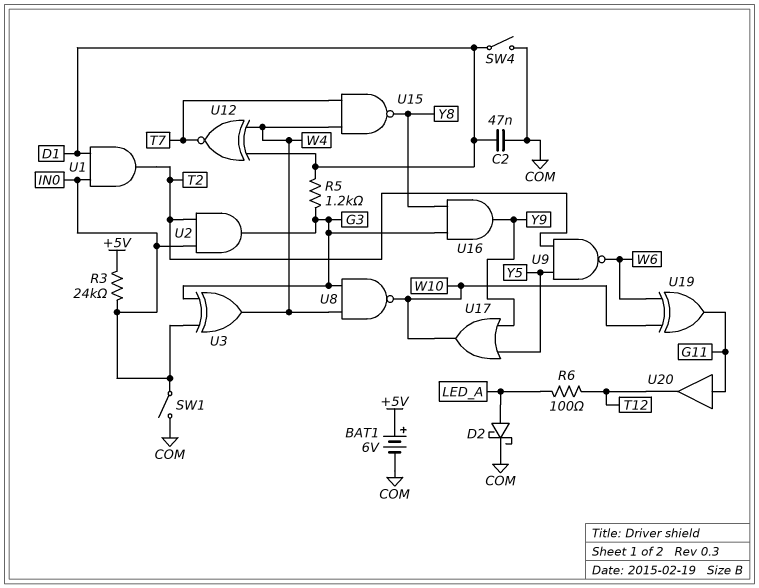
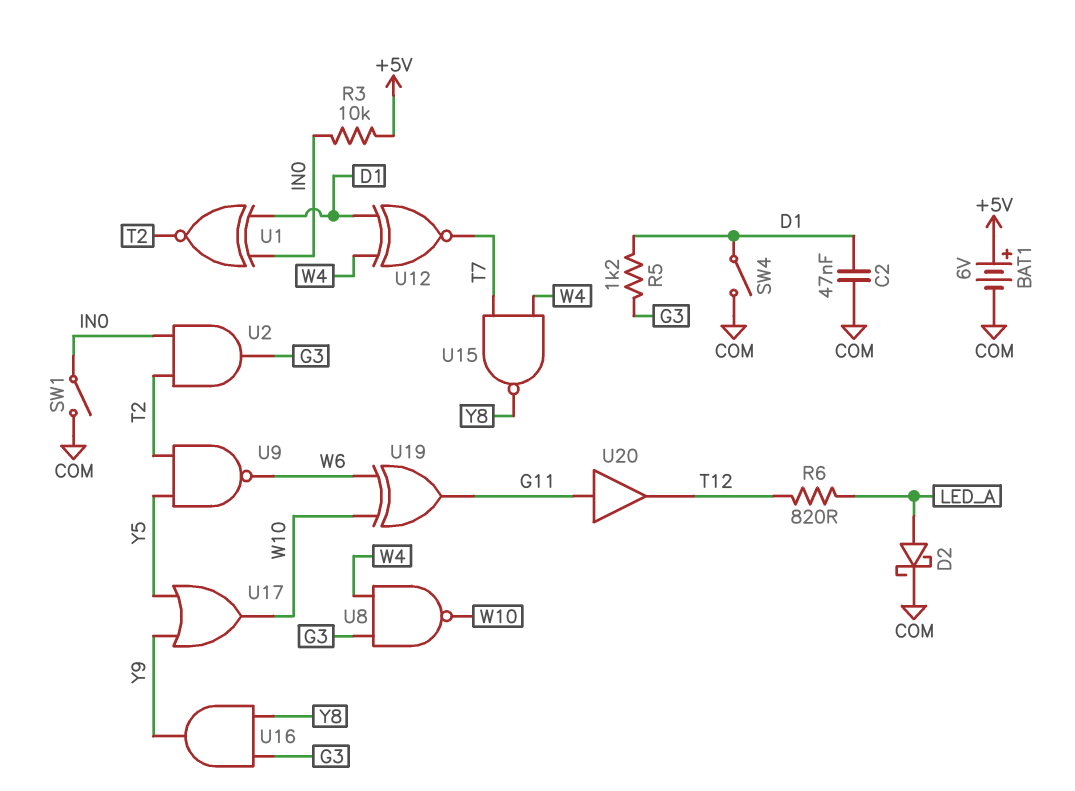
R3: 24k (+5V, IN0) -> 10k (+5V, IN0)
R6: 100 (LED_A, T12) -> 820 (LED_A, T12)
U1: AND (in D1, in IN0, out T2) -> XNOR (in D1, in IN0, out T2)
U3: XOR (in G3, in IN0, out W4) -> none

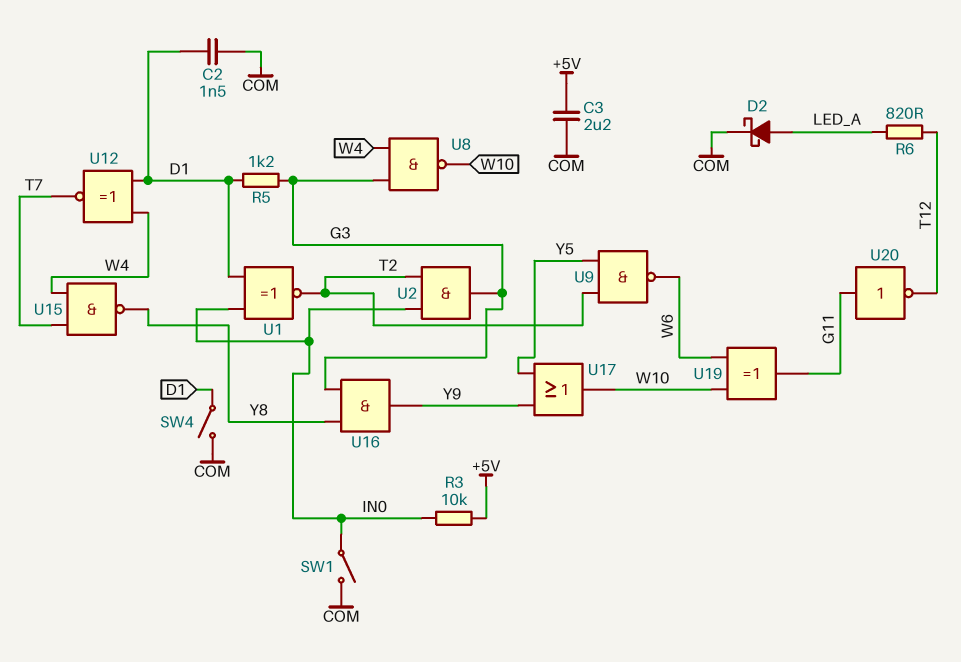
BAT1: 6V (plus +5V, minus COM) -> none
C2: 47nF (COM, D1) -> 1.5nF (COM, D1)
C3: none -> 2.2uF (+5V, COM)
U20: buffer (in G11, out T12) -> NOT (in G11, out T12)

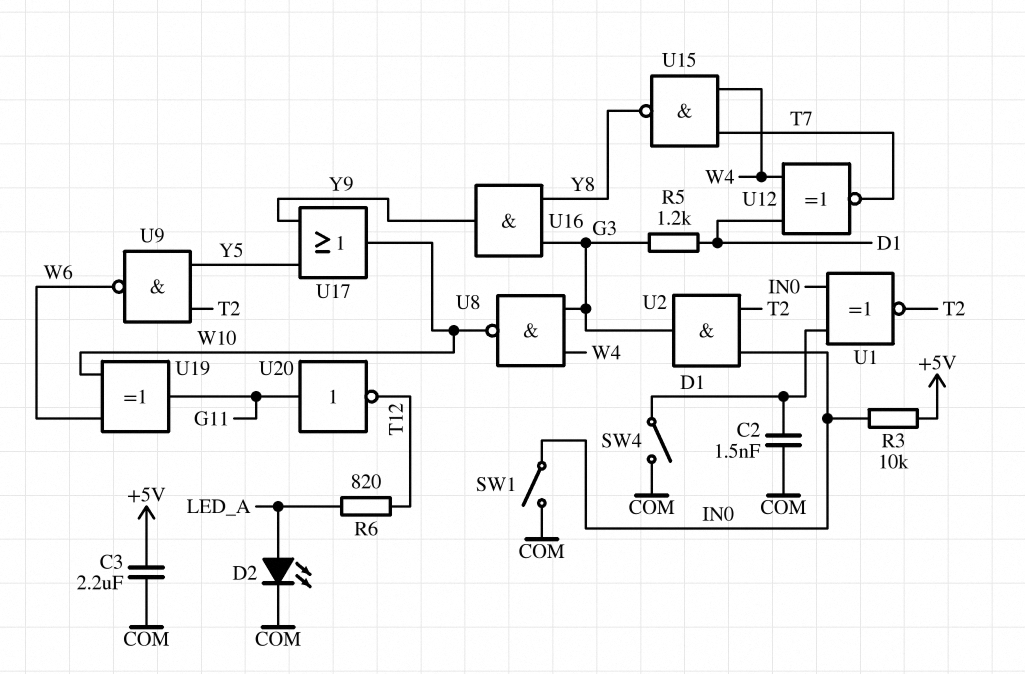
D2: schottky (A LED_A, K COM) -> LED (A LED_A, K COM)

